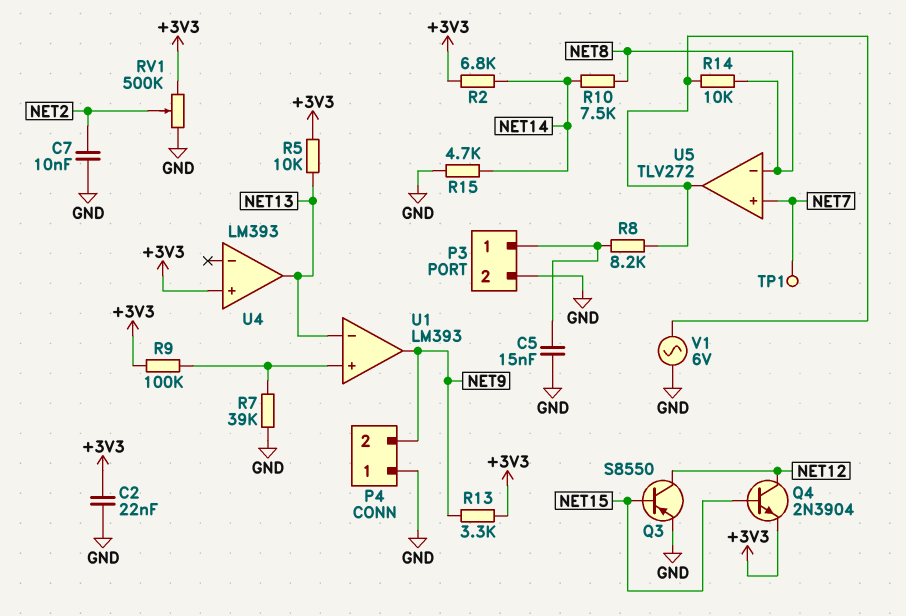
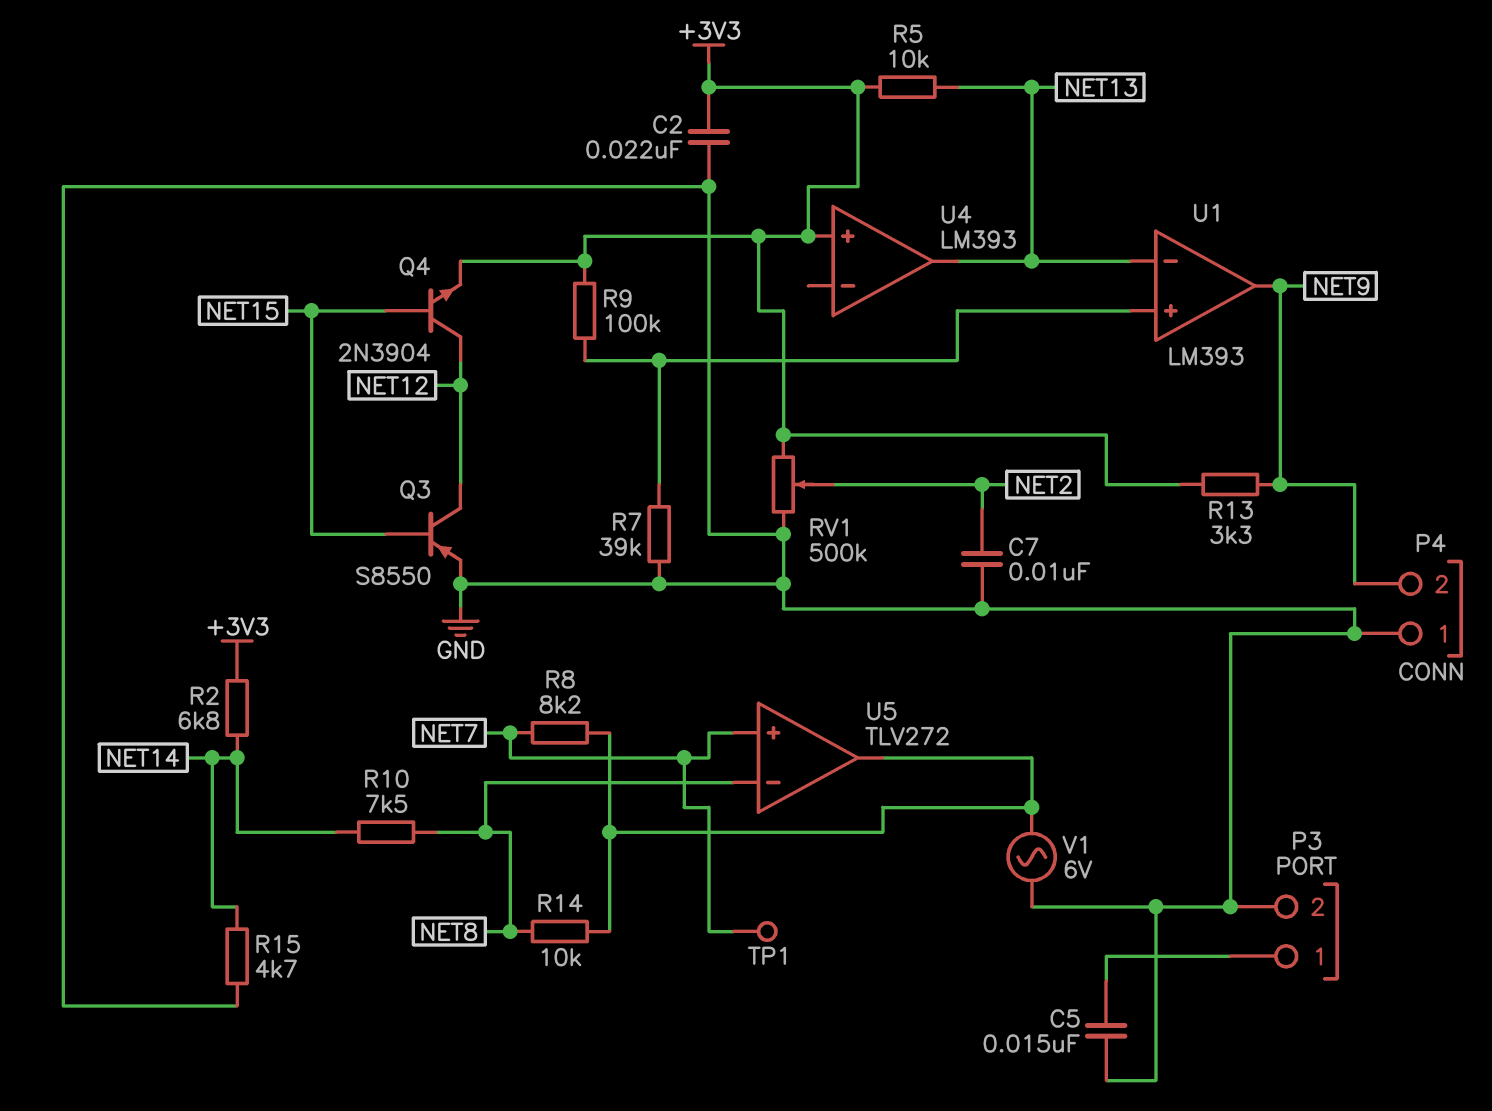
R8: 8.2k (P3/1, U5/out) -> 8.2k (NET7, U5/out)

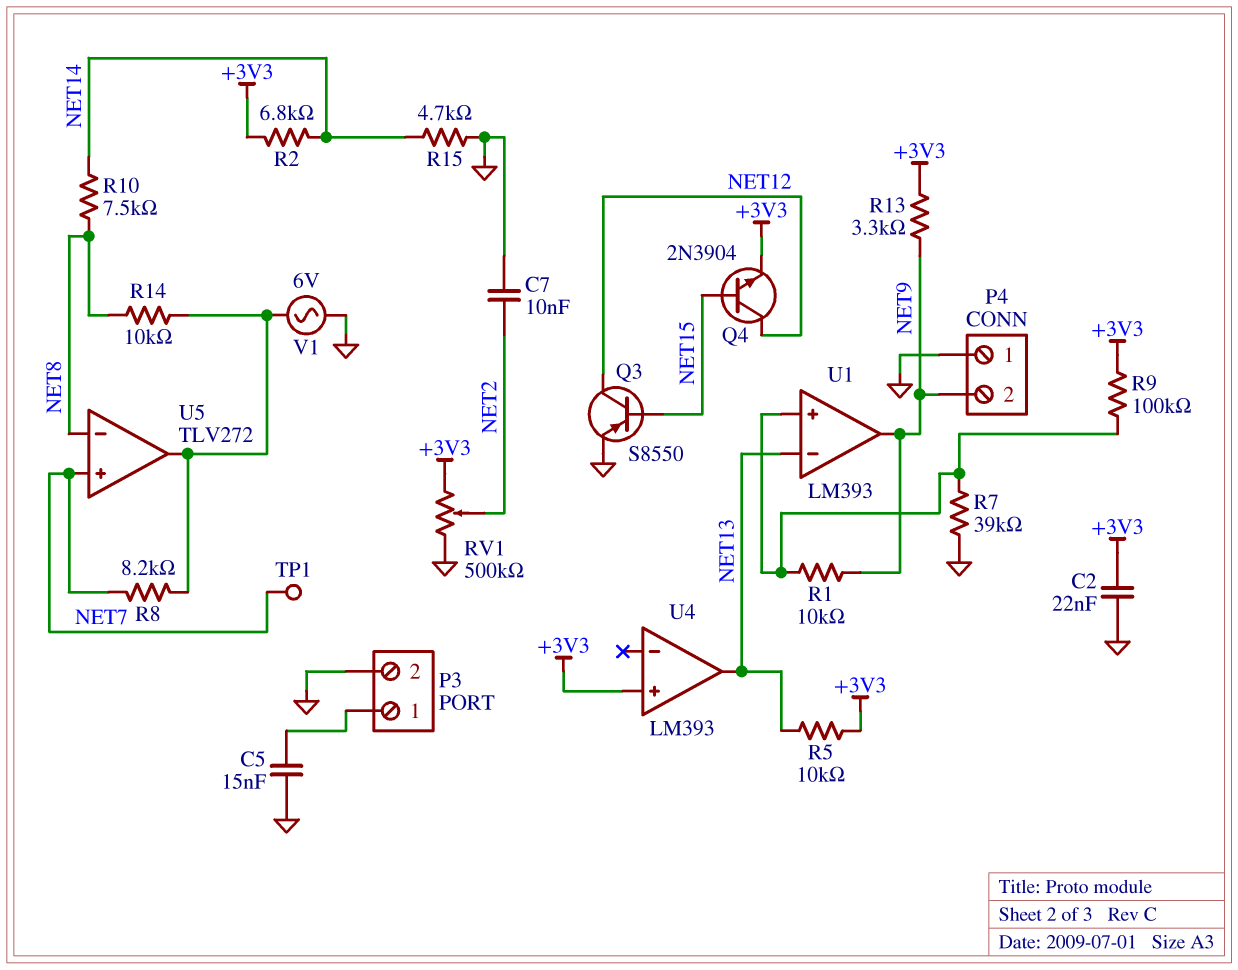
R1: none -> 10k (NET9, U1/in+)

